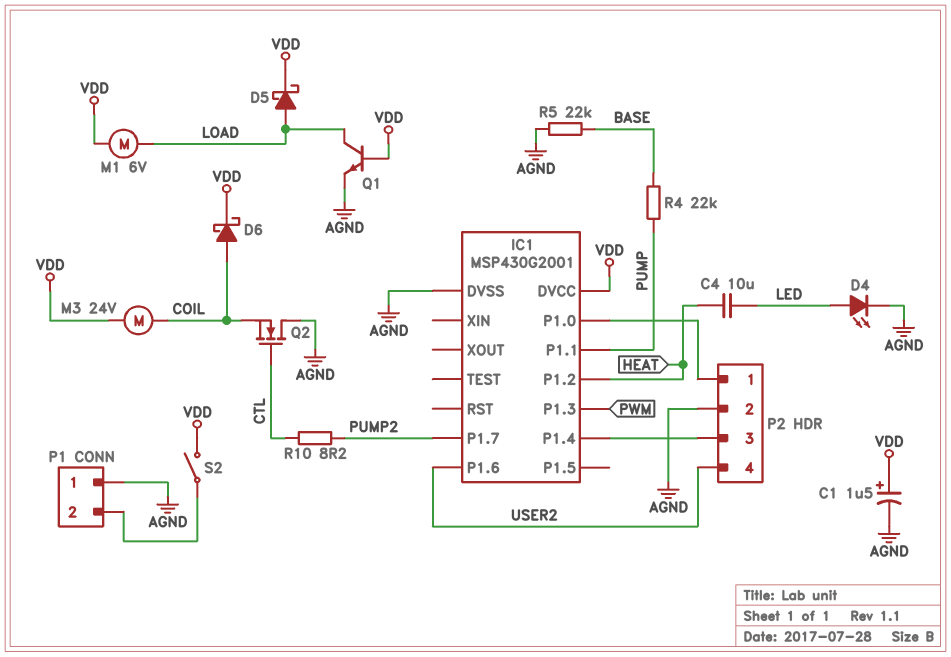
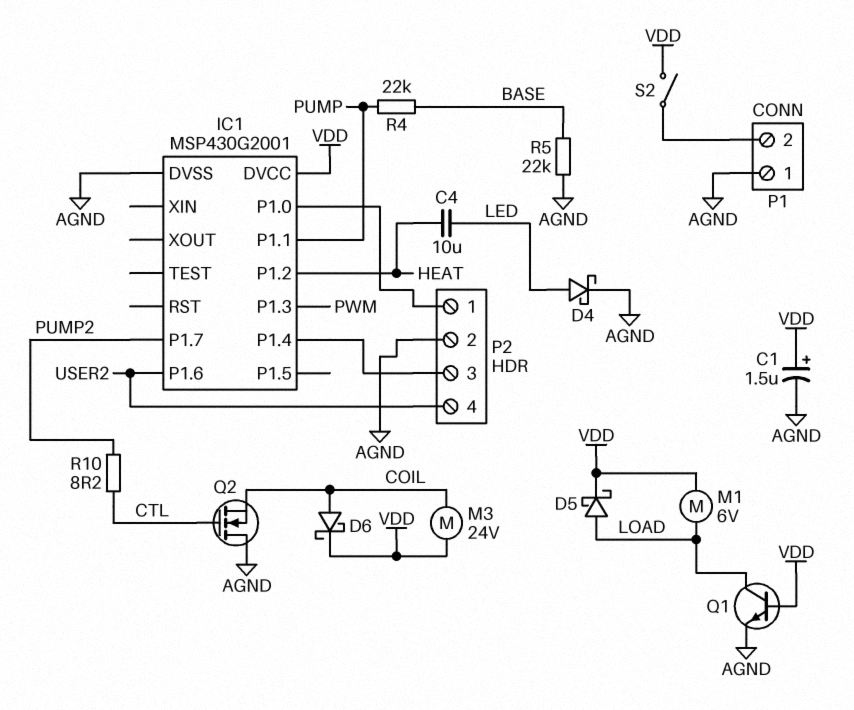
D4: LED (A LED, K AGND) -> schottky (A LED, K AGND)

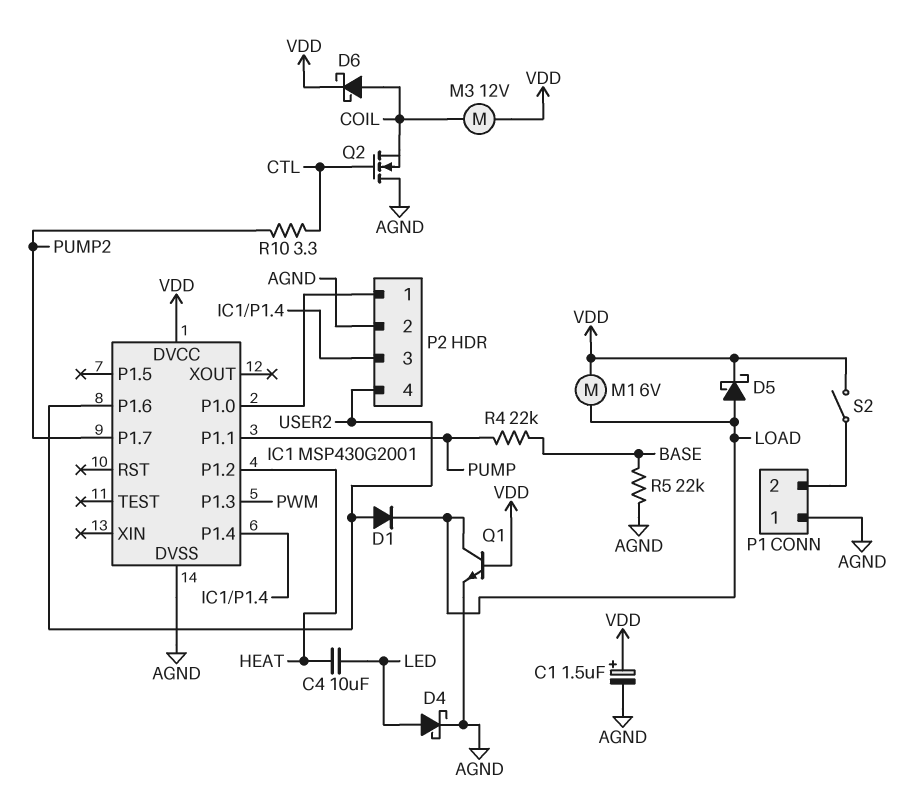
D1: none -> diode (A USER2, K LOAD)
M3: motor 24V (COIL, VDD) -> motor 12V (COIL, VDD)
R10: 8.2 (CTL, PUMP2) -> 3.3 (CTL, PUMP2)

